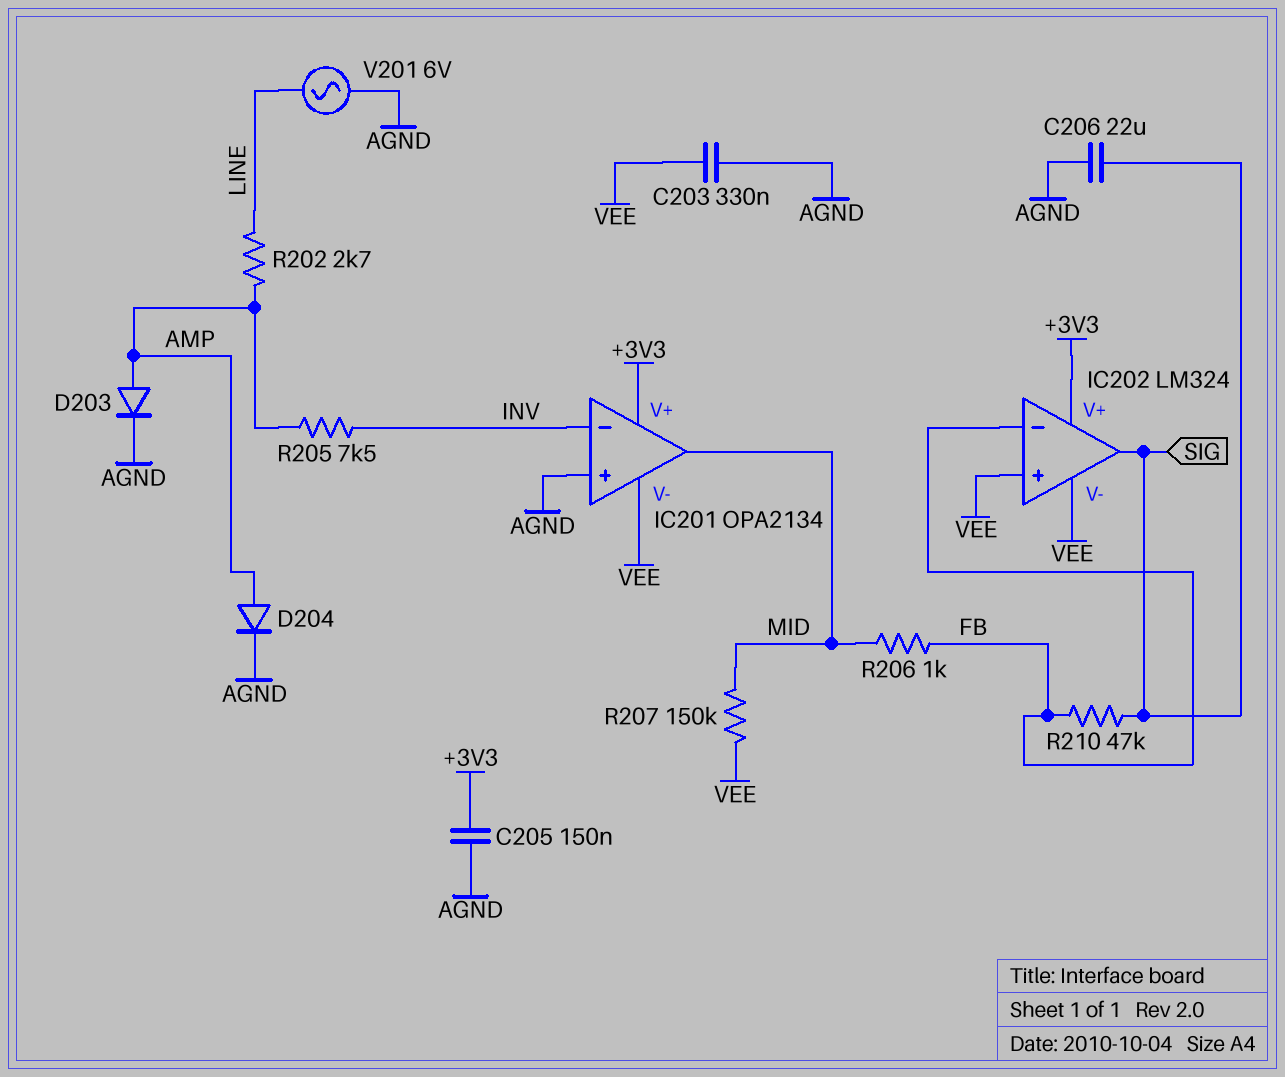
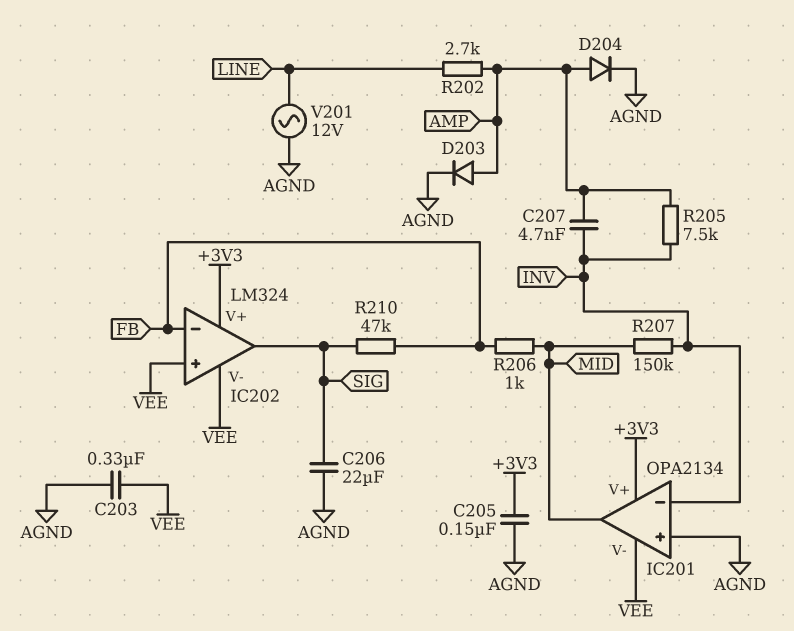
C207: none -> 4.7nF (AMP, INV)
R207: 150k (MID, VEE) -> 150k (INV, MID)
V201: AC 6V (AGND, LINE) -> AC 12V (AGND, LINE)

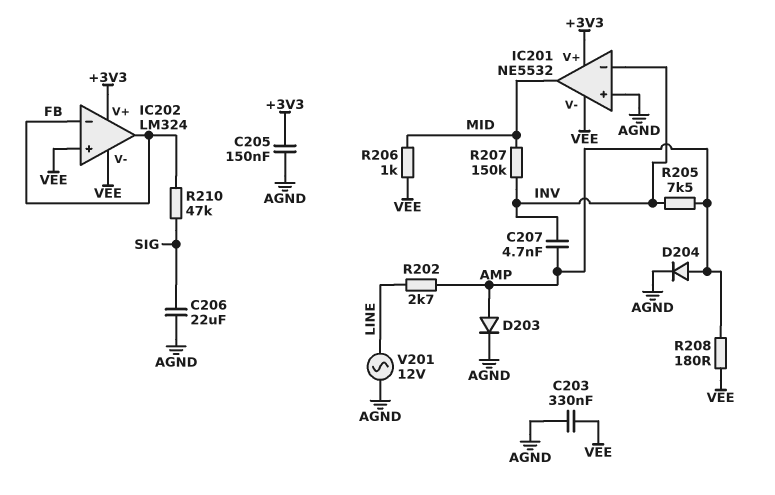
IC201: OPA2134 -> NE5532
IC202 pin out: SIG -> FB
R206: 1k (FB, MID) -> 1k (MID, VEE)
R208: none -> 180 (AMP, VEE)

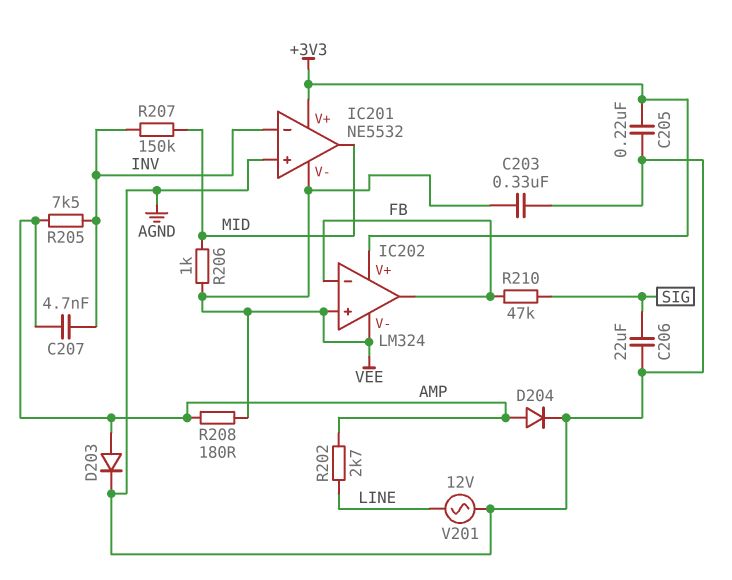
C205: 150nF (+3V3, AGND) -> 220nF (+3V3, AGND)

